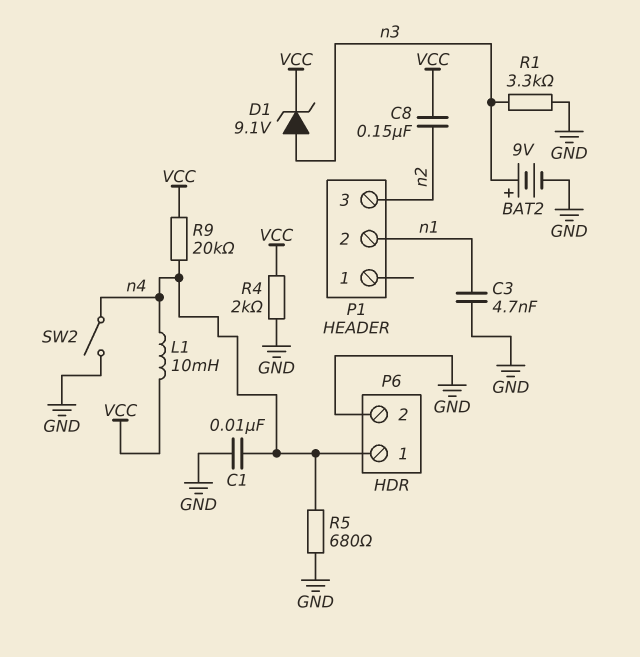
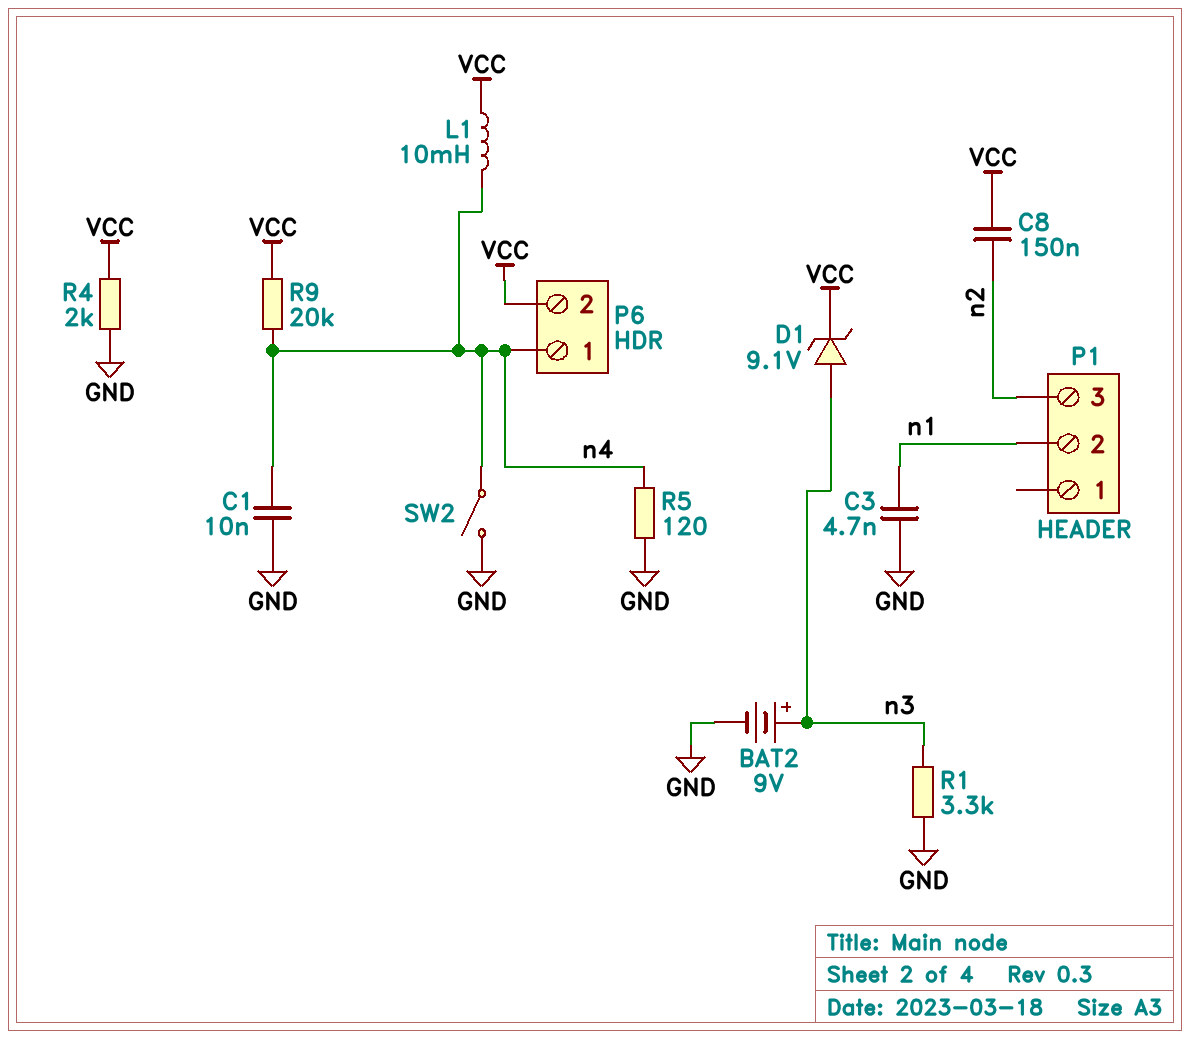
P6 pin 2: GND -> VCC
R5: 680 (GND, n4) -> 120 (GND, n4)

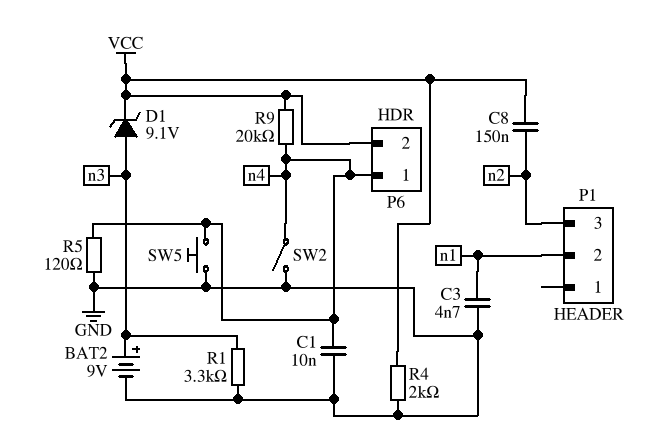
L1: 10mH (VCC, n4) -> none
SW5: none -> button (GND, n4)

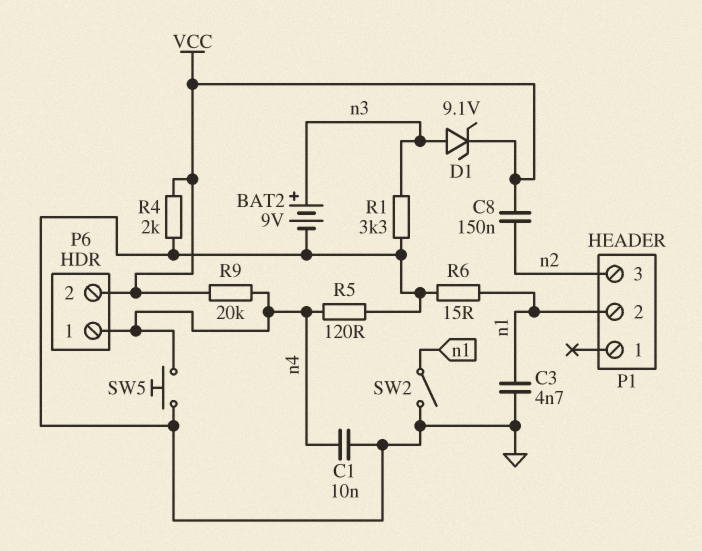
R6: none -> 15 (GND, n1)
SW2: switch (GND, n4) -> switch (GND, n1)

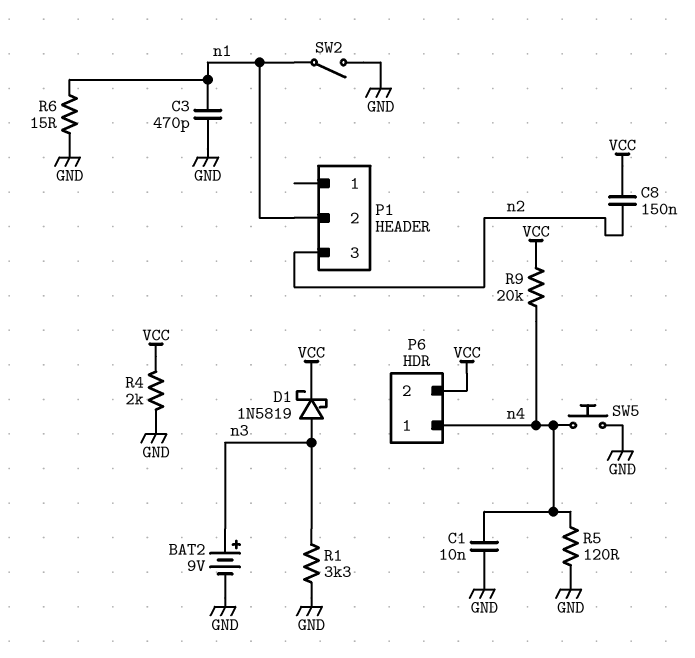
C3: 4.7nF (GND, n1) -> 470pF (GND, n1)
D1: zener 9.1V (A n3, K VCC) -> schottky 1N5819 (A n3, K VCC)

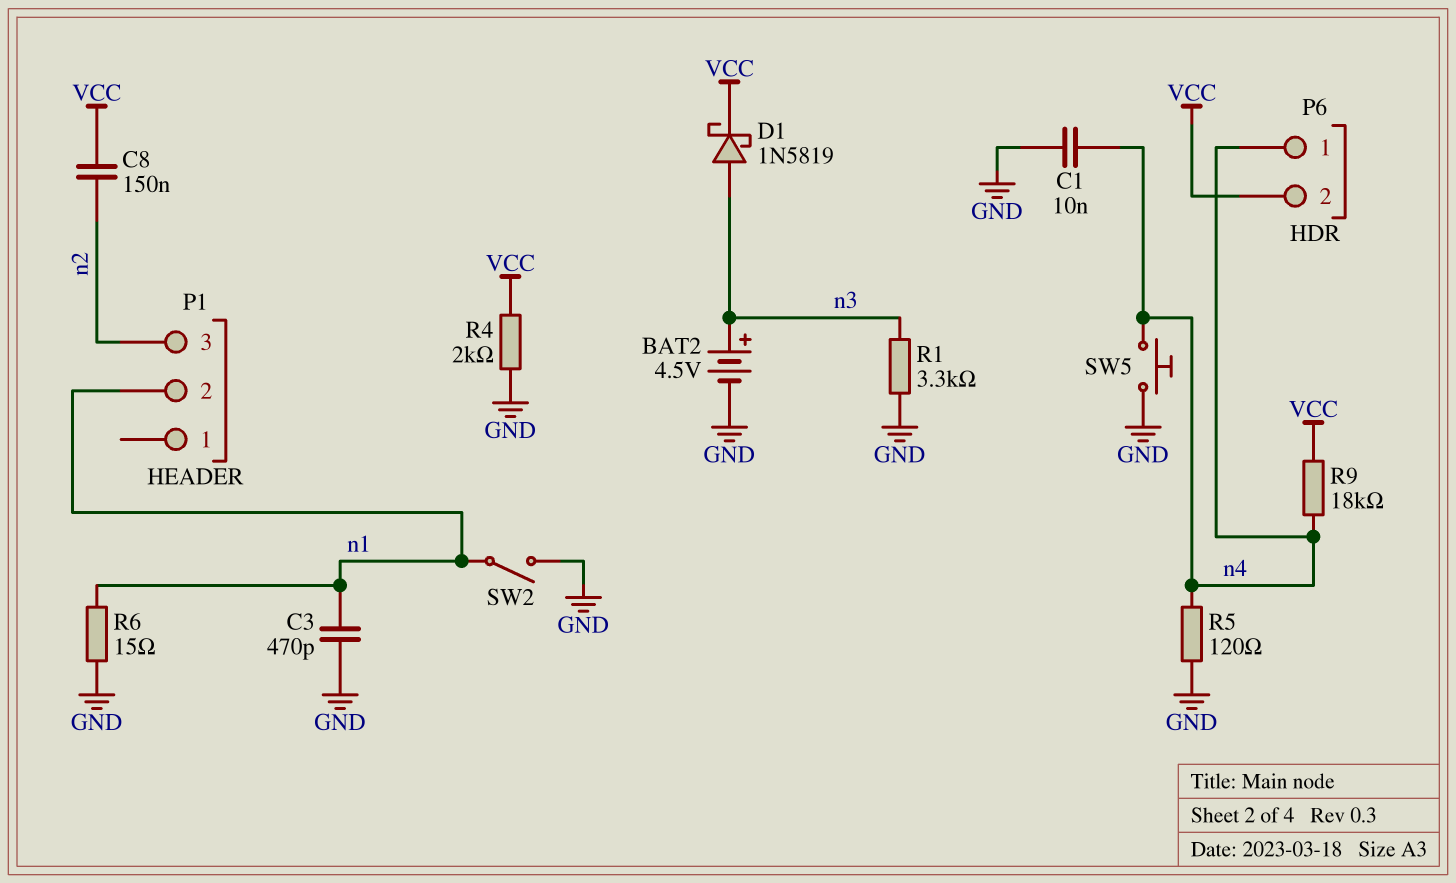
BAT2: 9V (plus n3, minus GND) -> 4.5V (plus n3, minus GND)
R9: 20k (VCC, n4) -> 18k (VCC, n4)

